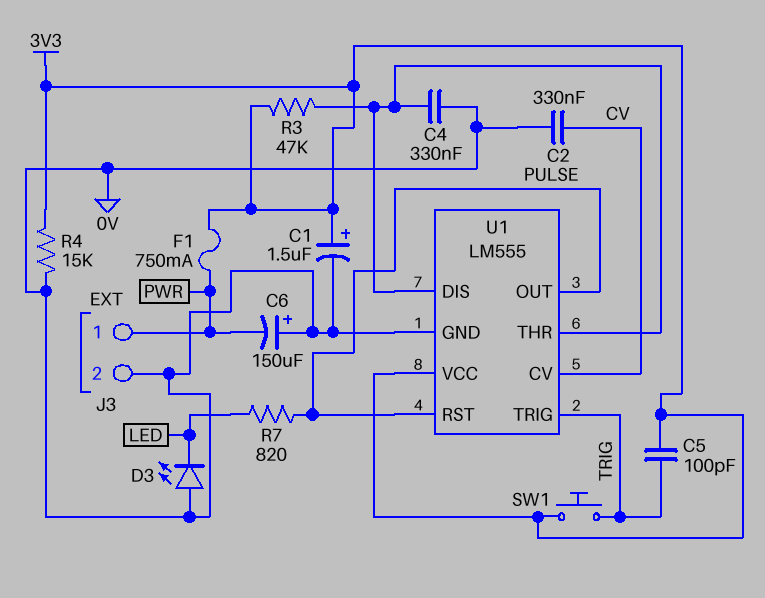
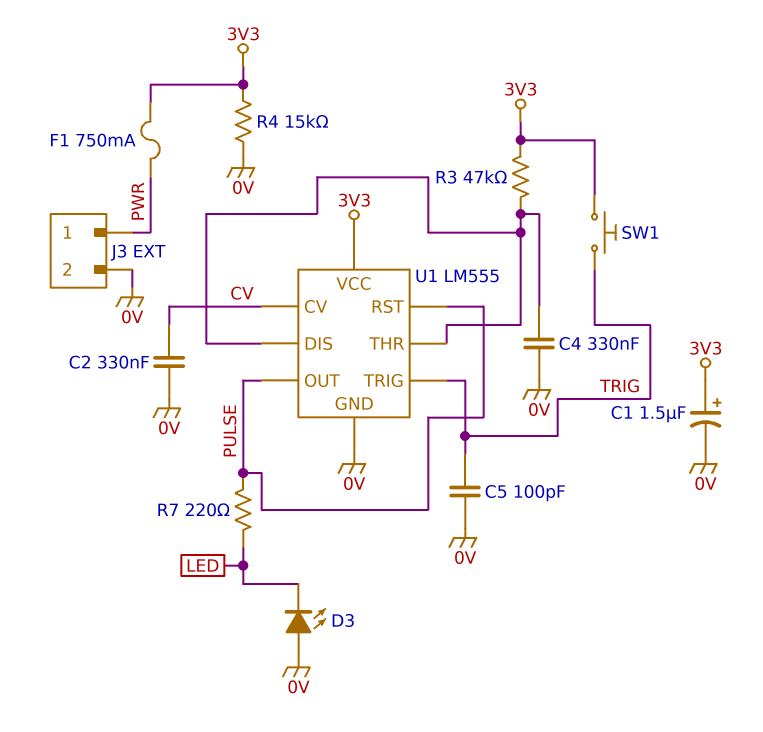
C5: 100pF (3V3, TRIG) -> 100pF (0V, TRIG)
C6: 150uF (plus 0V, minus PWR) -> none
R7: 820 (LED, PULSE) -> 220 (LED, PULSE)

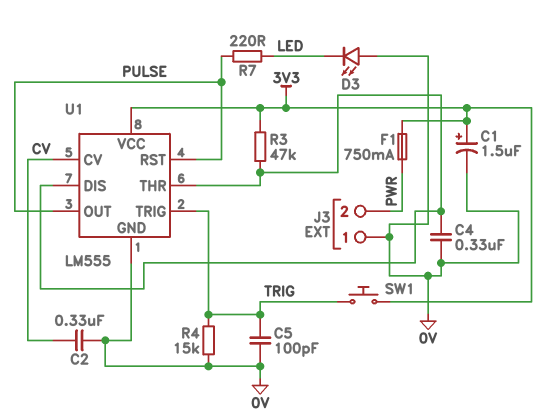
J3 pin 1: PWR -> 0V
J3 pin 2: 0V -> PWR
R4: 15k (0V, 3V3) -> 15k (0V, TRIG)

